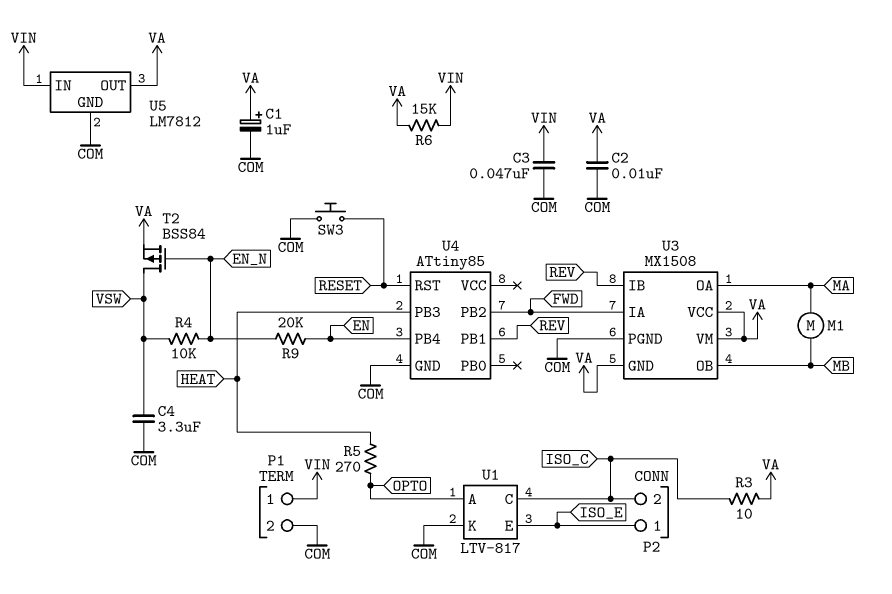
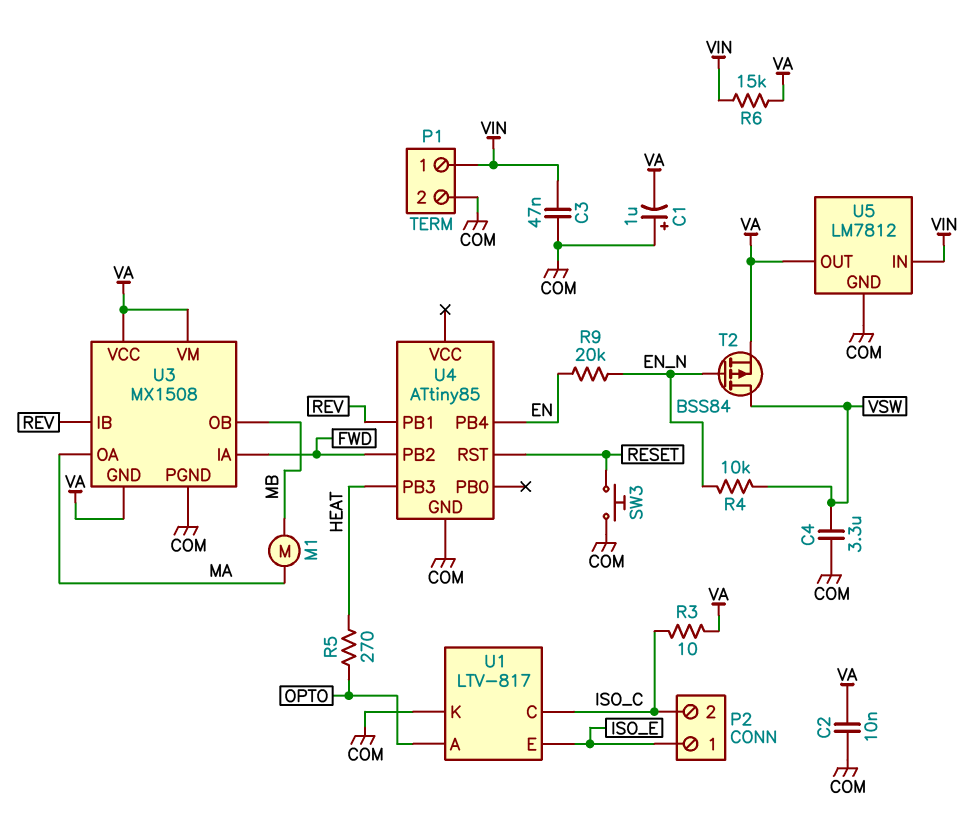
C1: 1uF (plus VA, minus COM) -> 1uF (plus COM, minus VA)

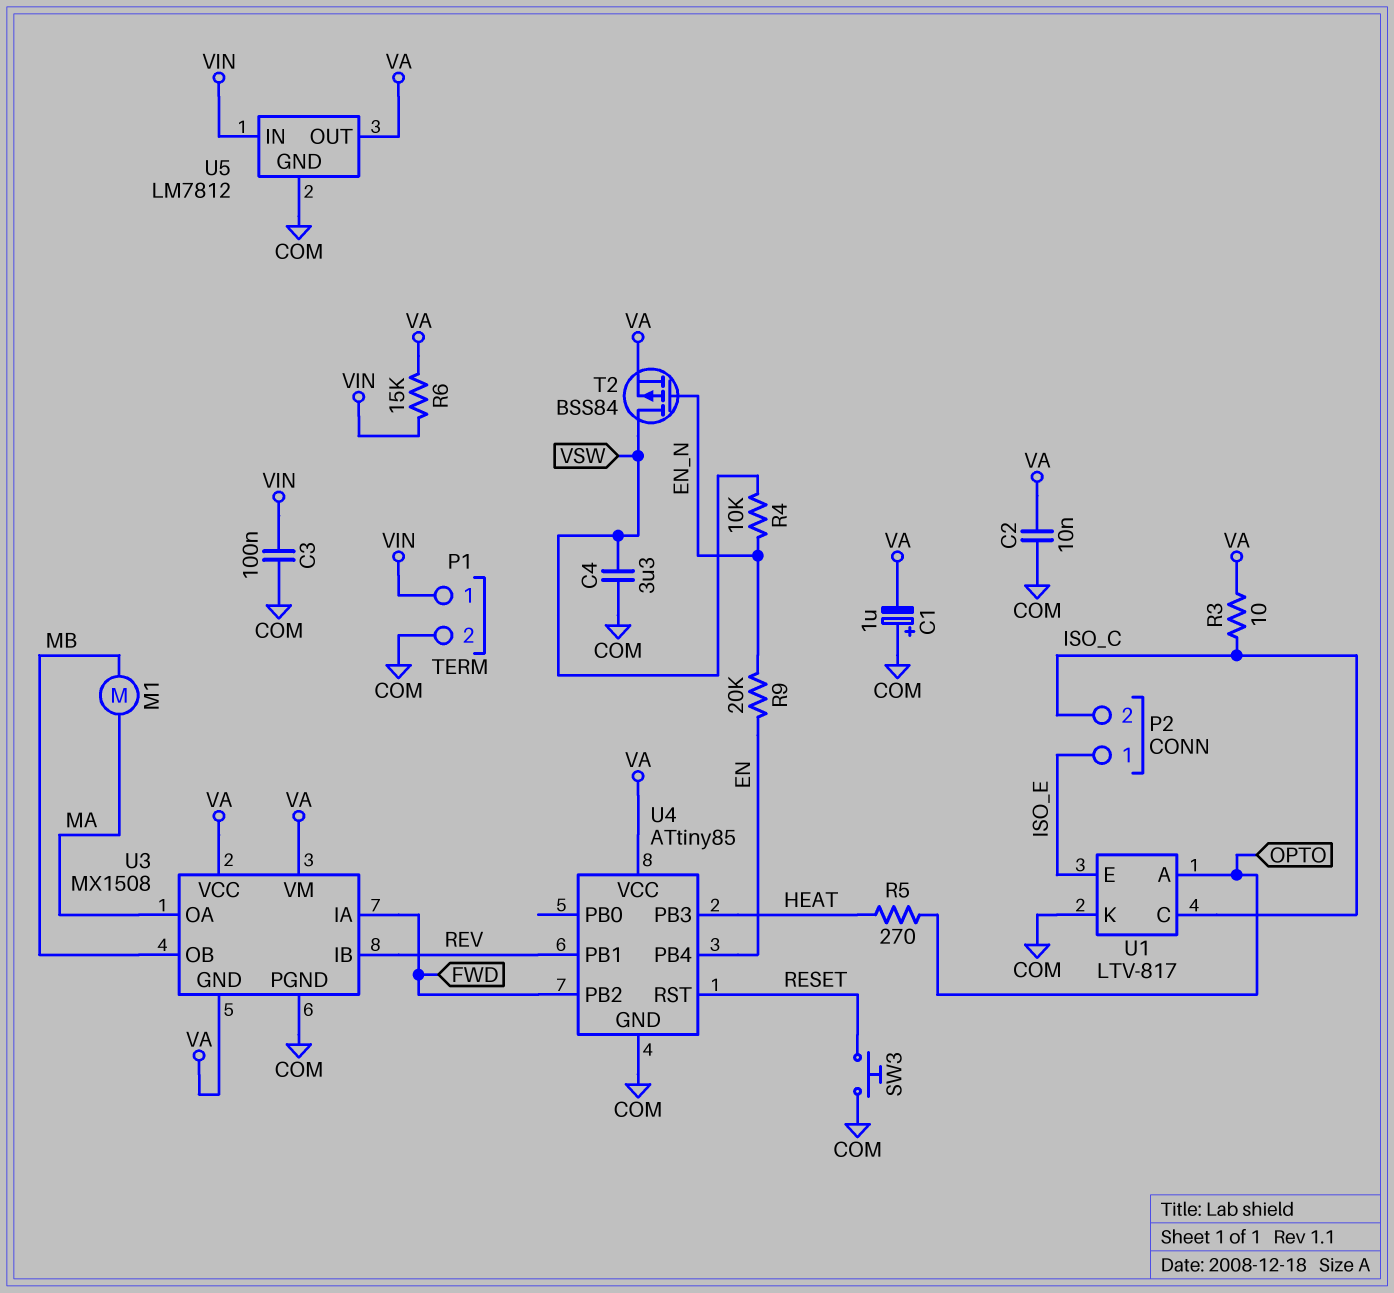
C3: 47nF (COM, VIN) -> 100nF (COM, VIN)
U4 pin VCC: none -> VA

